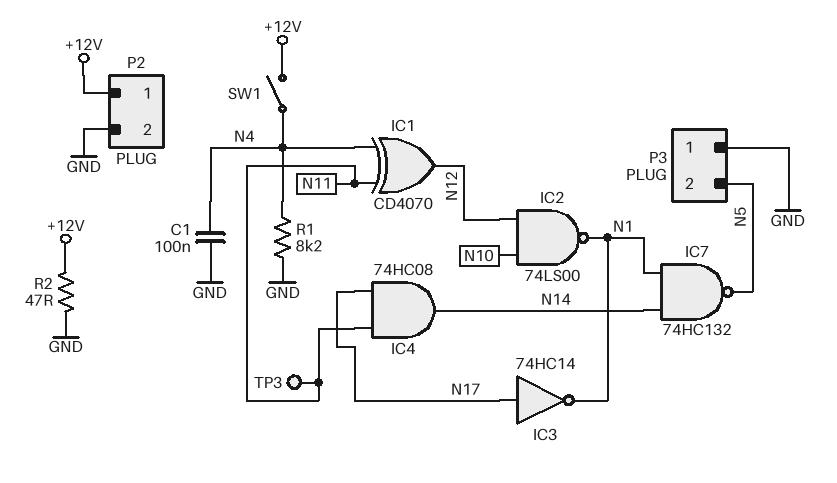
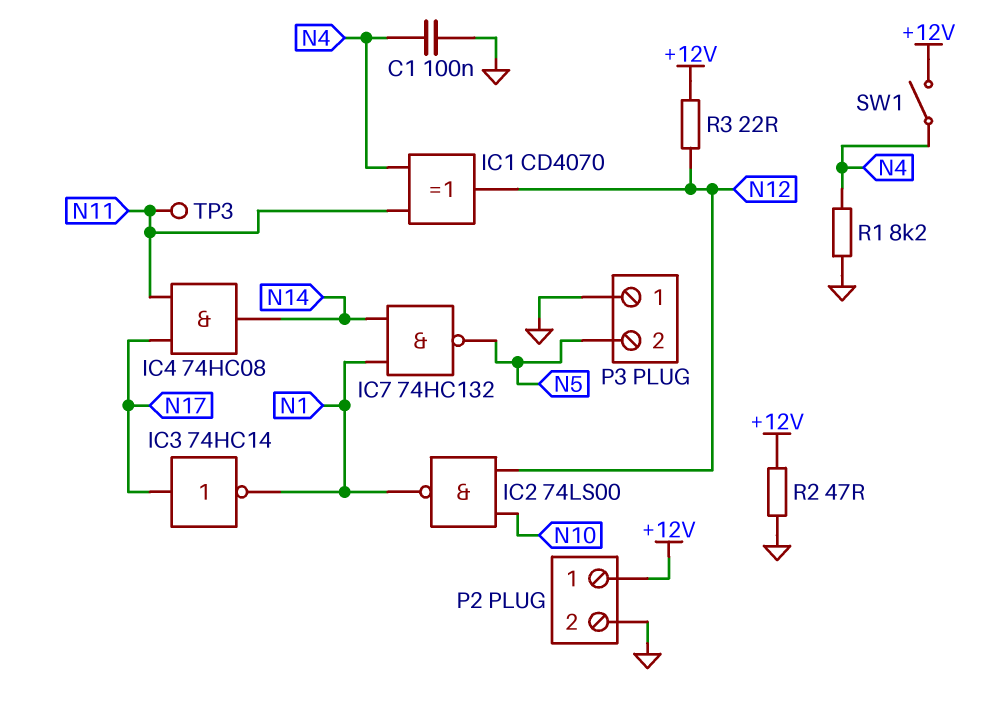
R3: none -> 22 (+12V, N12)

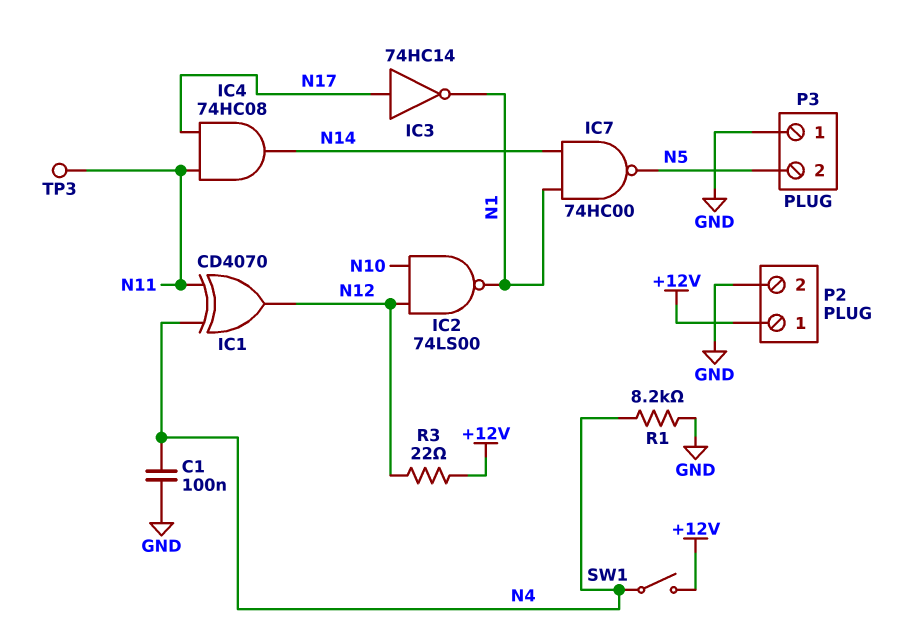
IC7: NAND 74HC132 (in N1, in N14, out N5) -> NAND 74HC00 (in N1, in N14, out N5)
R2: 47 (+12V, GND) -> none

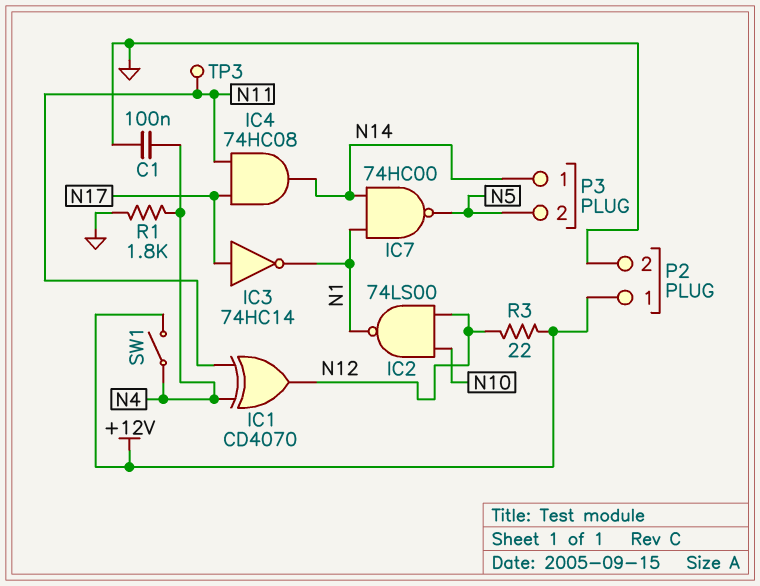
P3 pin 1: GND -> N14
R1: 8.2k (GND, N4) -> 1.8k (GND, N4)

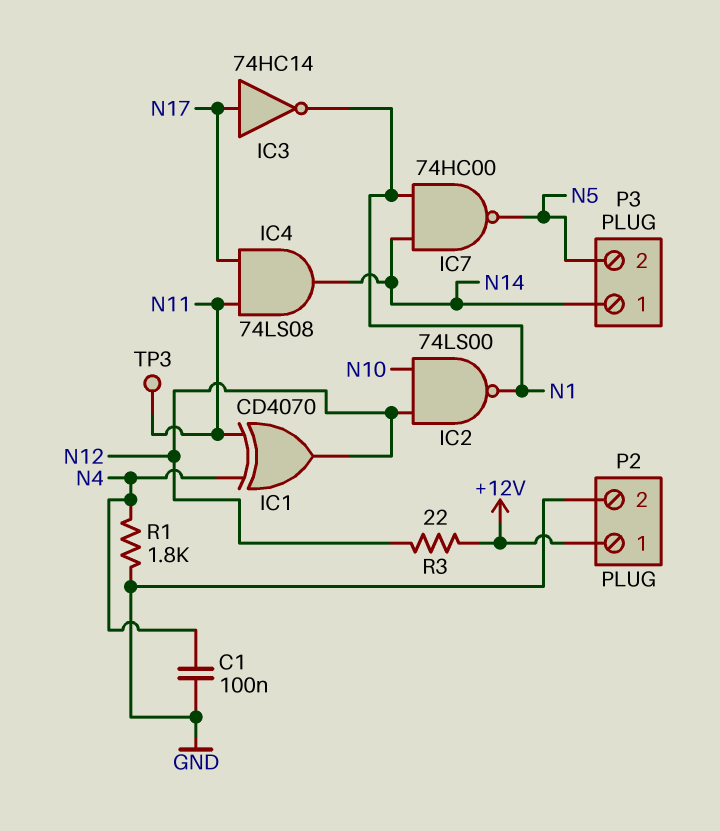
IC4: AND 74HC08 (in N11, in N17, out N14) -> AND 74LS08 (in N11, in N17, out N14)
SW1: switch (+12V, N4) -> none

